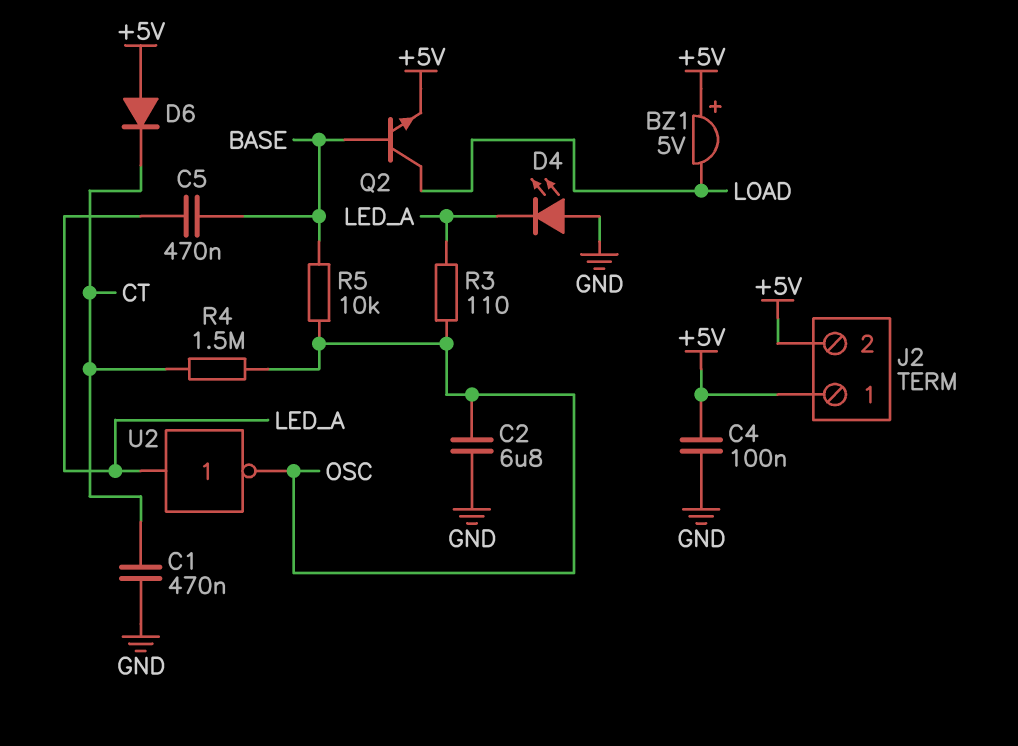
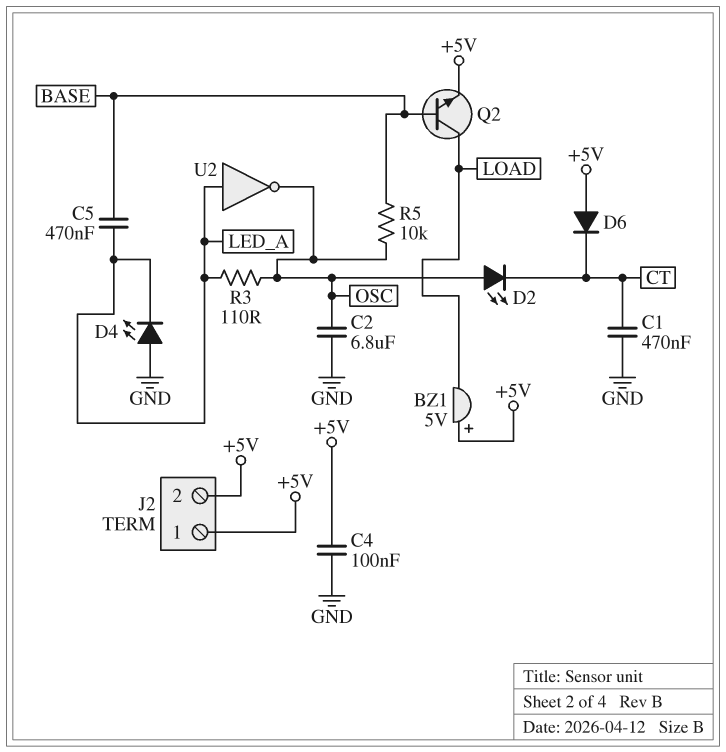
D2: none -> LED (A OSC, K CT)
R4: 1.5M (CT, OSC) -> none

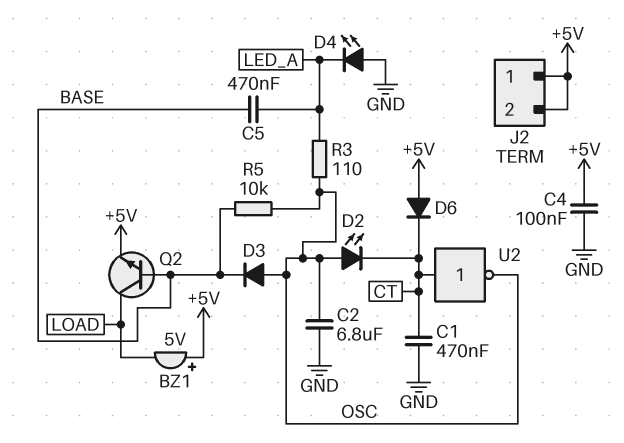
D3: none -> diode (A OSC, K BASE)
U2: NOT (in LED_A, out OSC) -> NOT (in CT, out OSC)

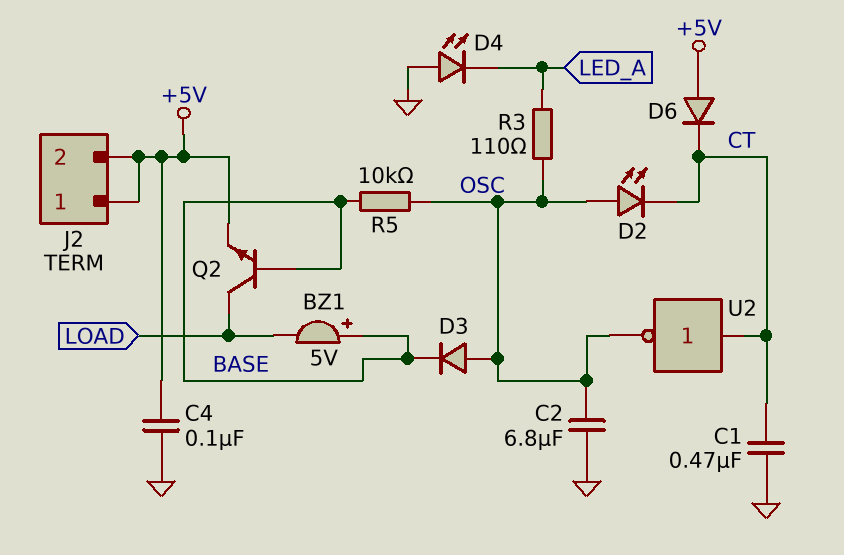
BZ1: buzzer 5V (plus +5V, minus LOAD) -> buzzer 5V (plus BASE, minus LOAD)
C5: 470nF (BASE, LED_A) -> none

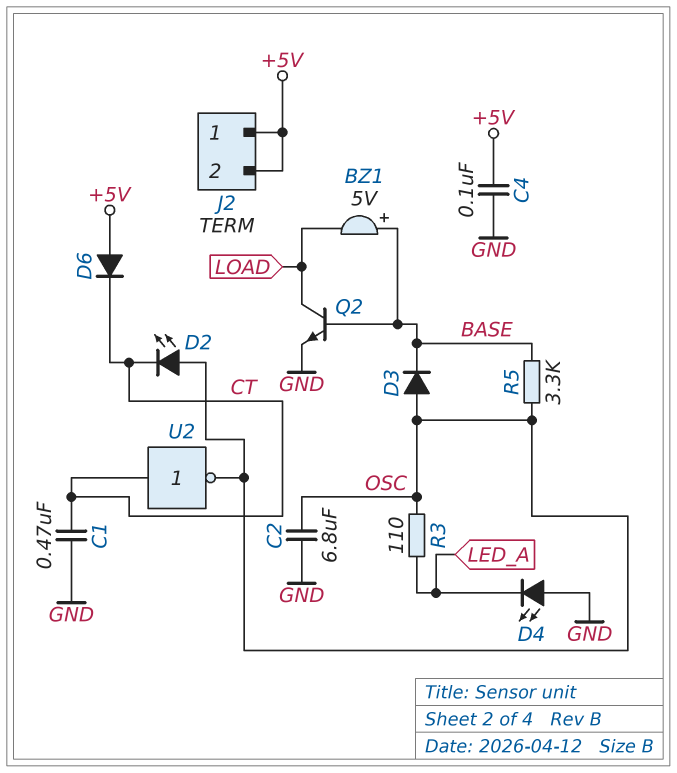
Q2: NPN (B BASE, C LOAD, E +5V) -> NPN (B BASE, C LOAD, E GND)
R5: 10k (BASE, OSC) -> 3.3k (BASE, OSC)

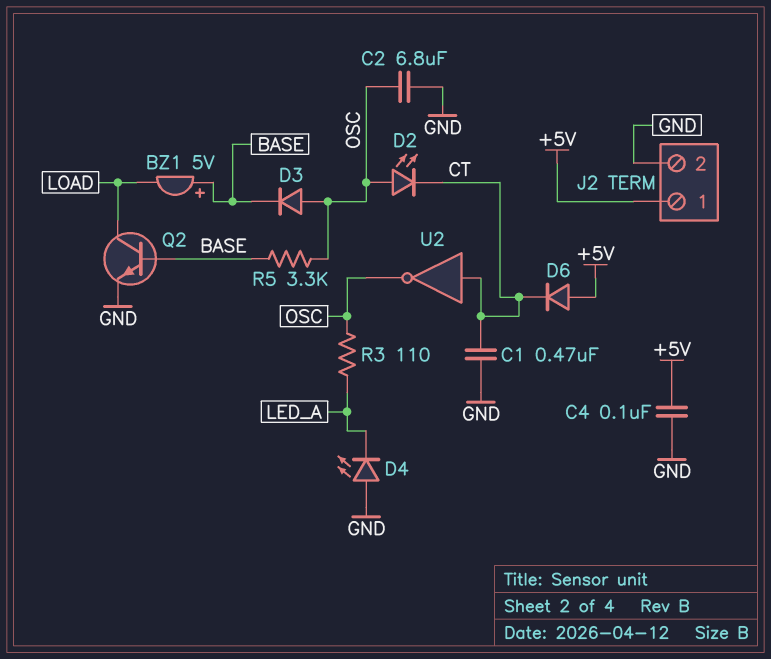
J2 pin 2: +5V -> GND

